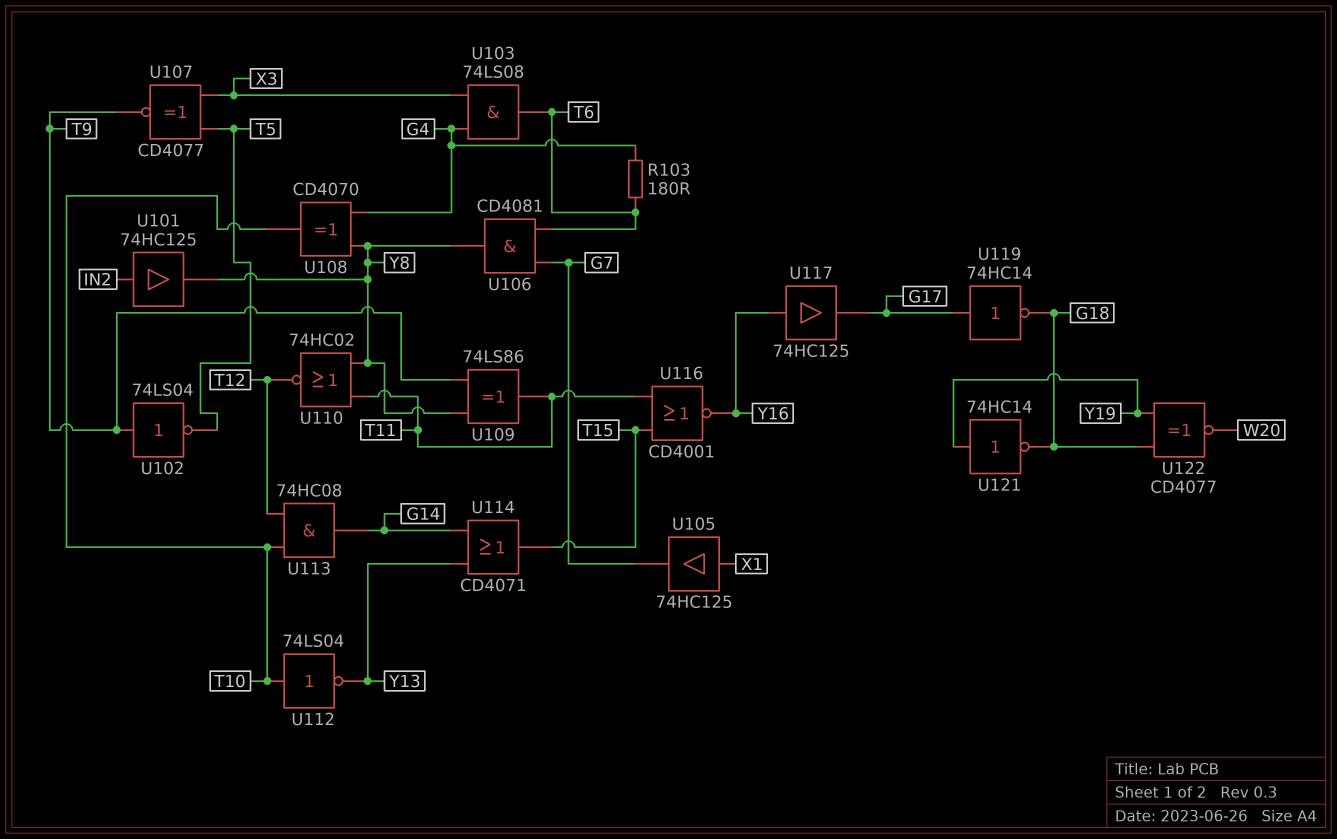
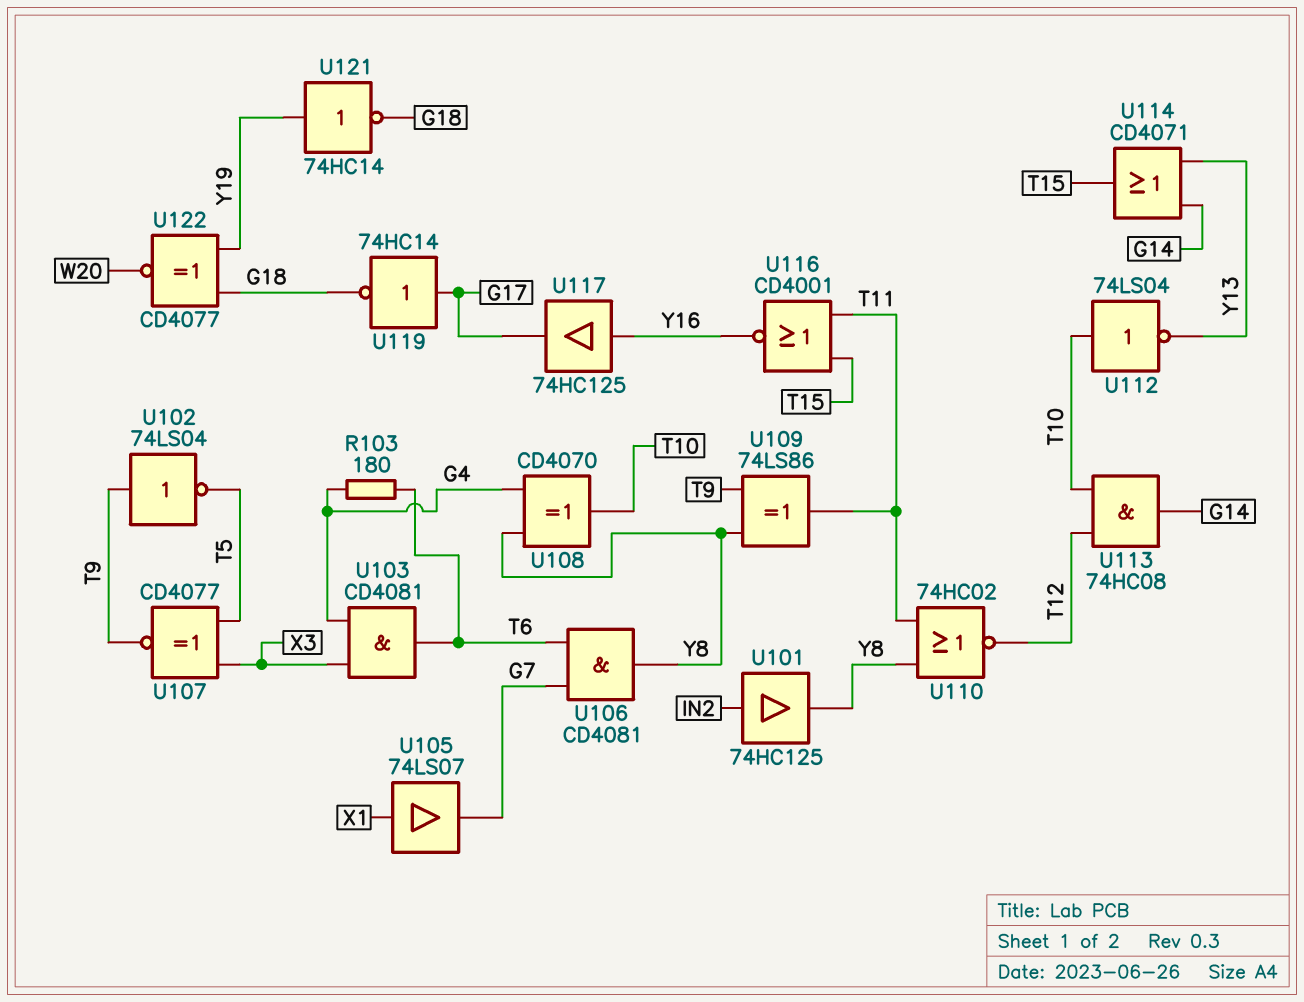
U103: AND 74LS08 (in G4, in X3, out T6) -> AND CD4081 (in G4, in X3, out T6)
U105: buffer 74HC125 (in X1, out G7) -> buffer 74LS07 (in X1, out G7)

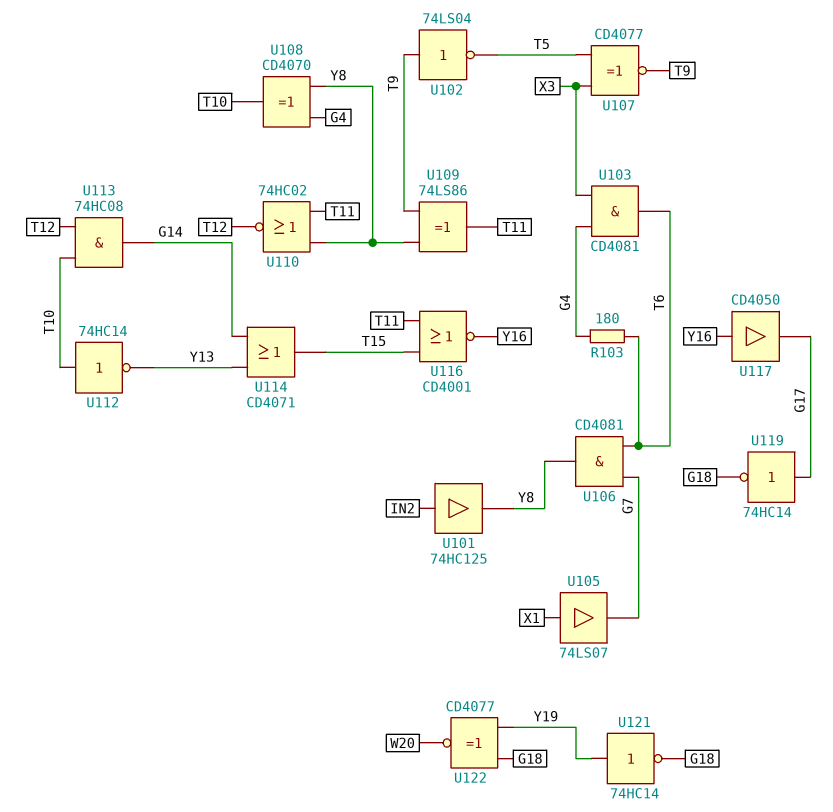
U112: NOT 74LS04 (in T10, out Y13) -> NOT 74HC14 (in T10, out Y13)
U117: buffer 74HC125 (in Y16, out G17) -> buffer CD4050 (in Y16, out G17)

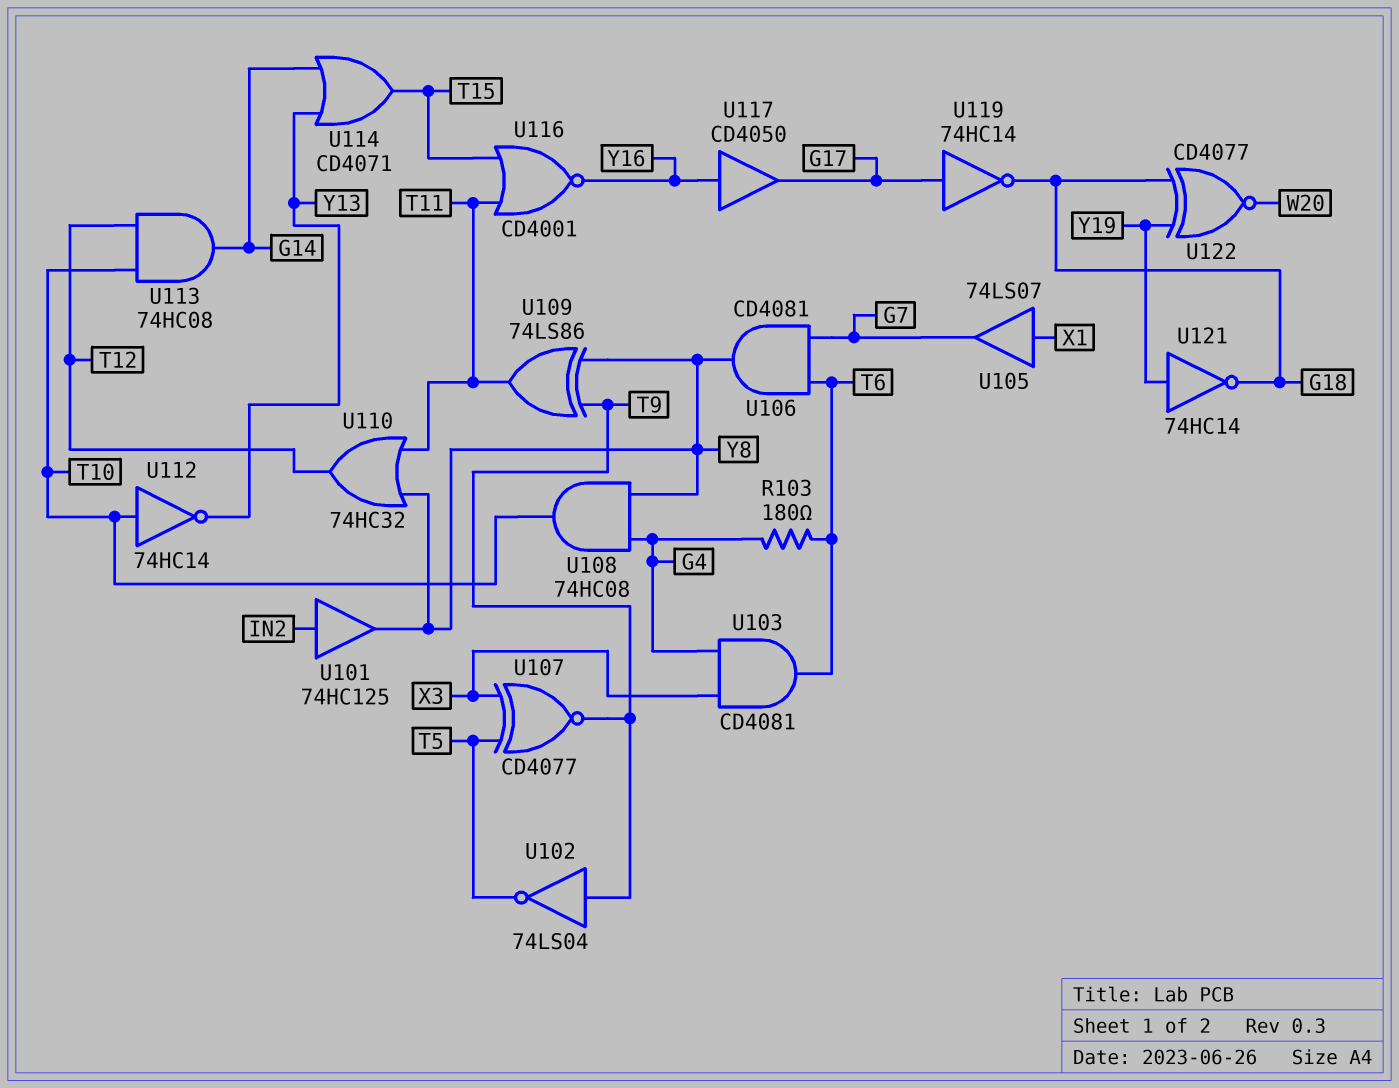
U108: XOR CD4070 (in G4, in Y8, out T10) -> AND 74HC08 (in G4, in Y8, out T10)
U110: NOR 74HC02 (in T11, in Y8, out T12) -> OR 74HC32 (in T11, in Y8, out T12)

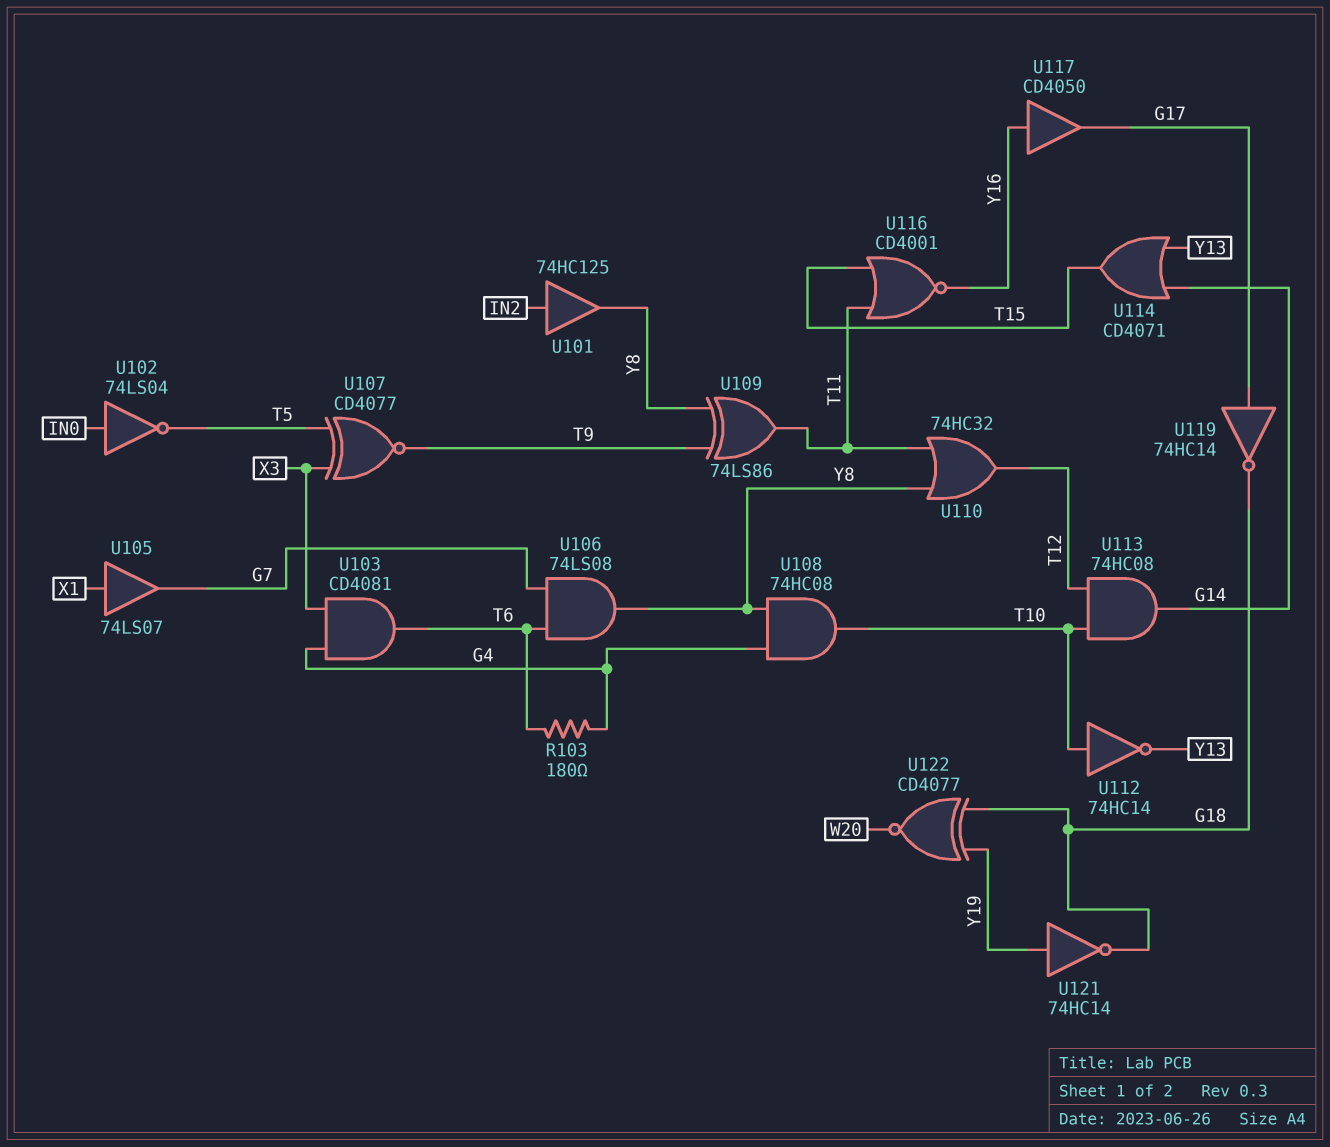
U102: NOT 74LS04 (in T9, out T5) -> NOT 74LS04 (in IN0, out T5)
U106: AND CD4081 (in G7, in T6, out Y8) -> AND 74LS08 (in G7, in T6, out Y8)

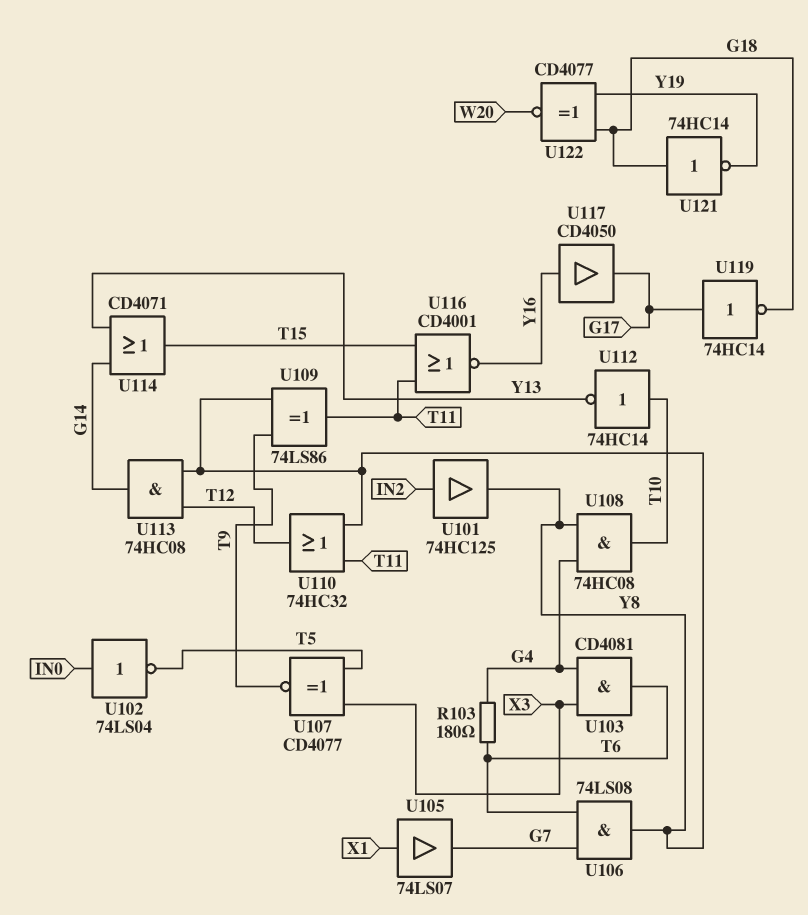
U113: AND 74HC08 (in T10, in T12, out G14) -> AND 74HC08 (in T12, in Y8, out G14)
U121: NOT 74HC14 (in Y19, out G18) -> NOT 74HC14 (in G18, out Y19)

